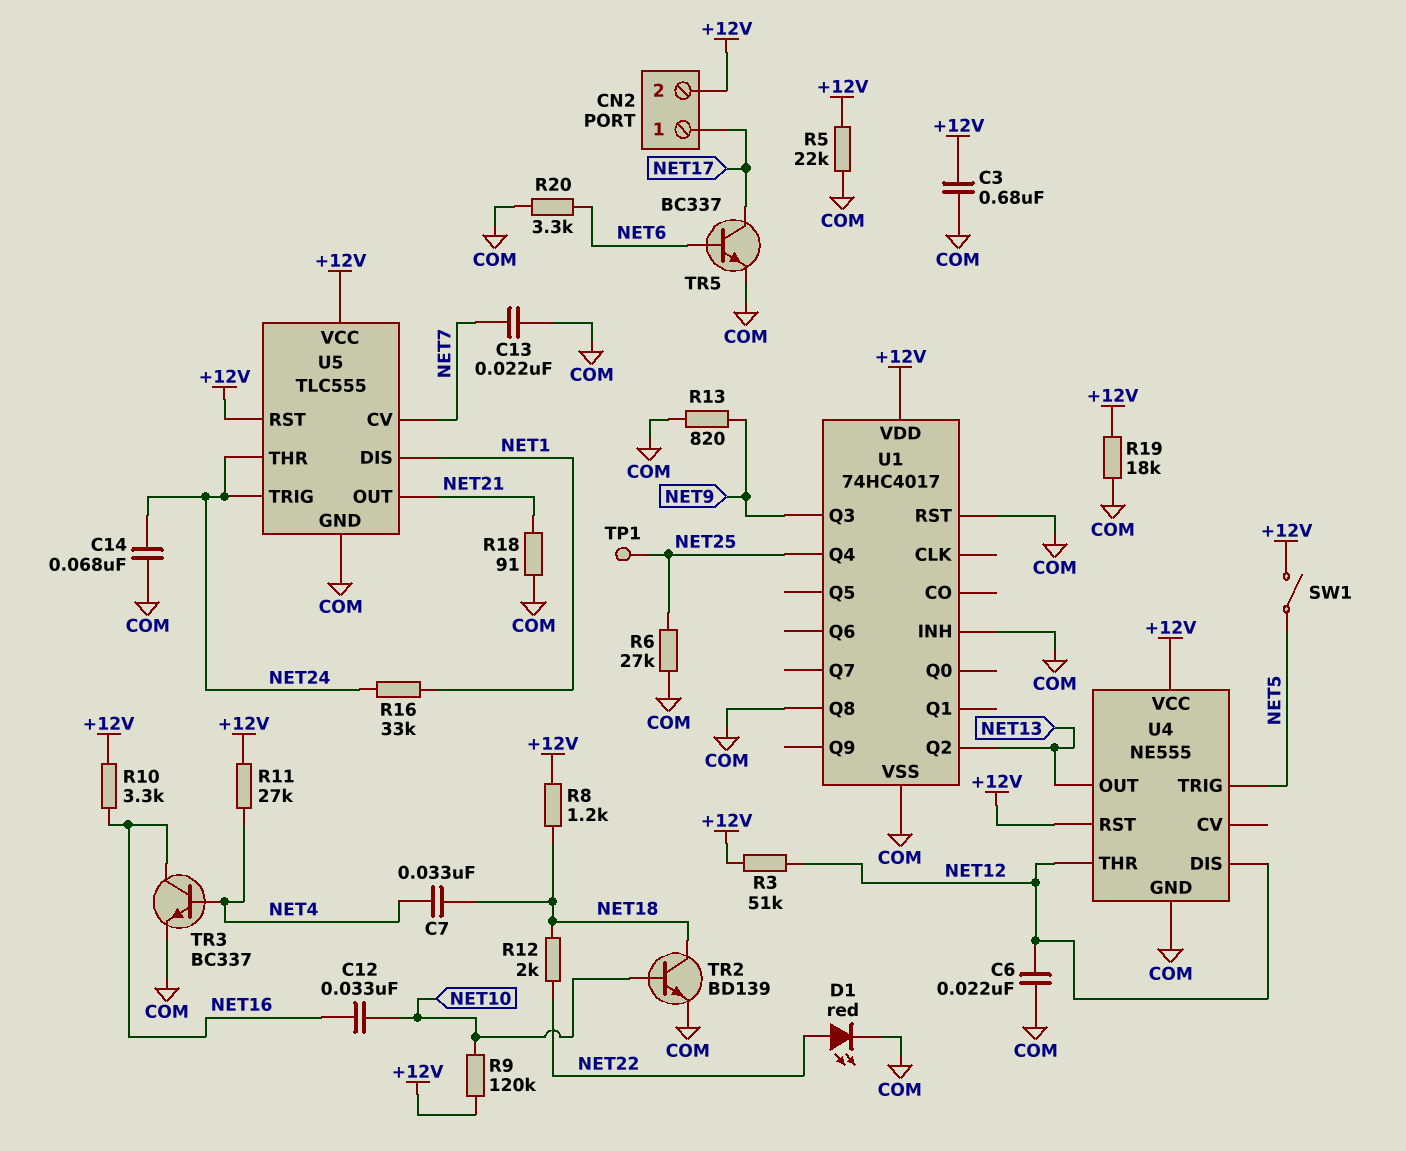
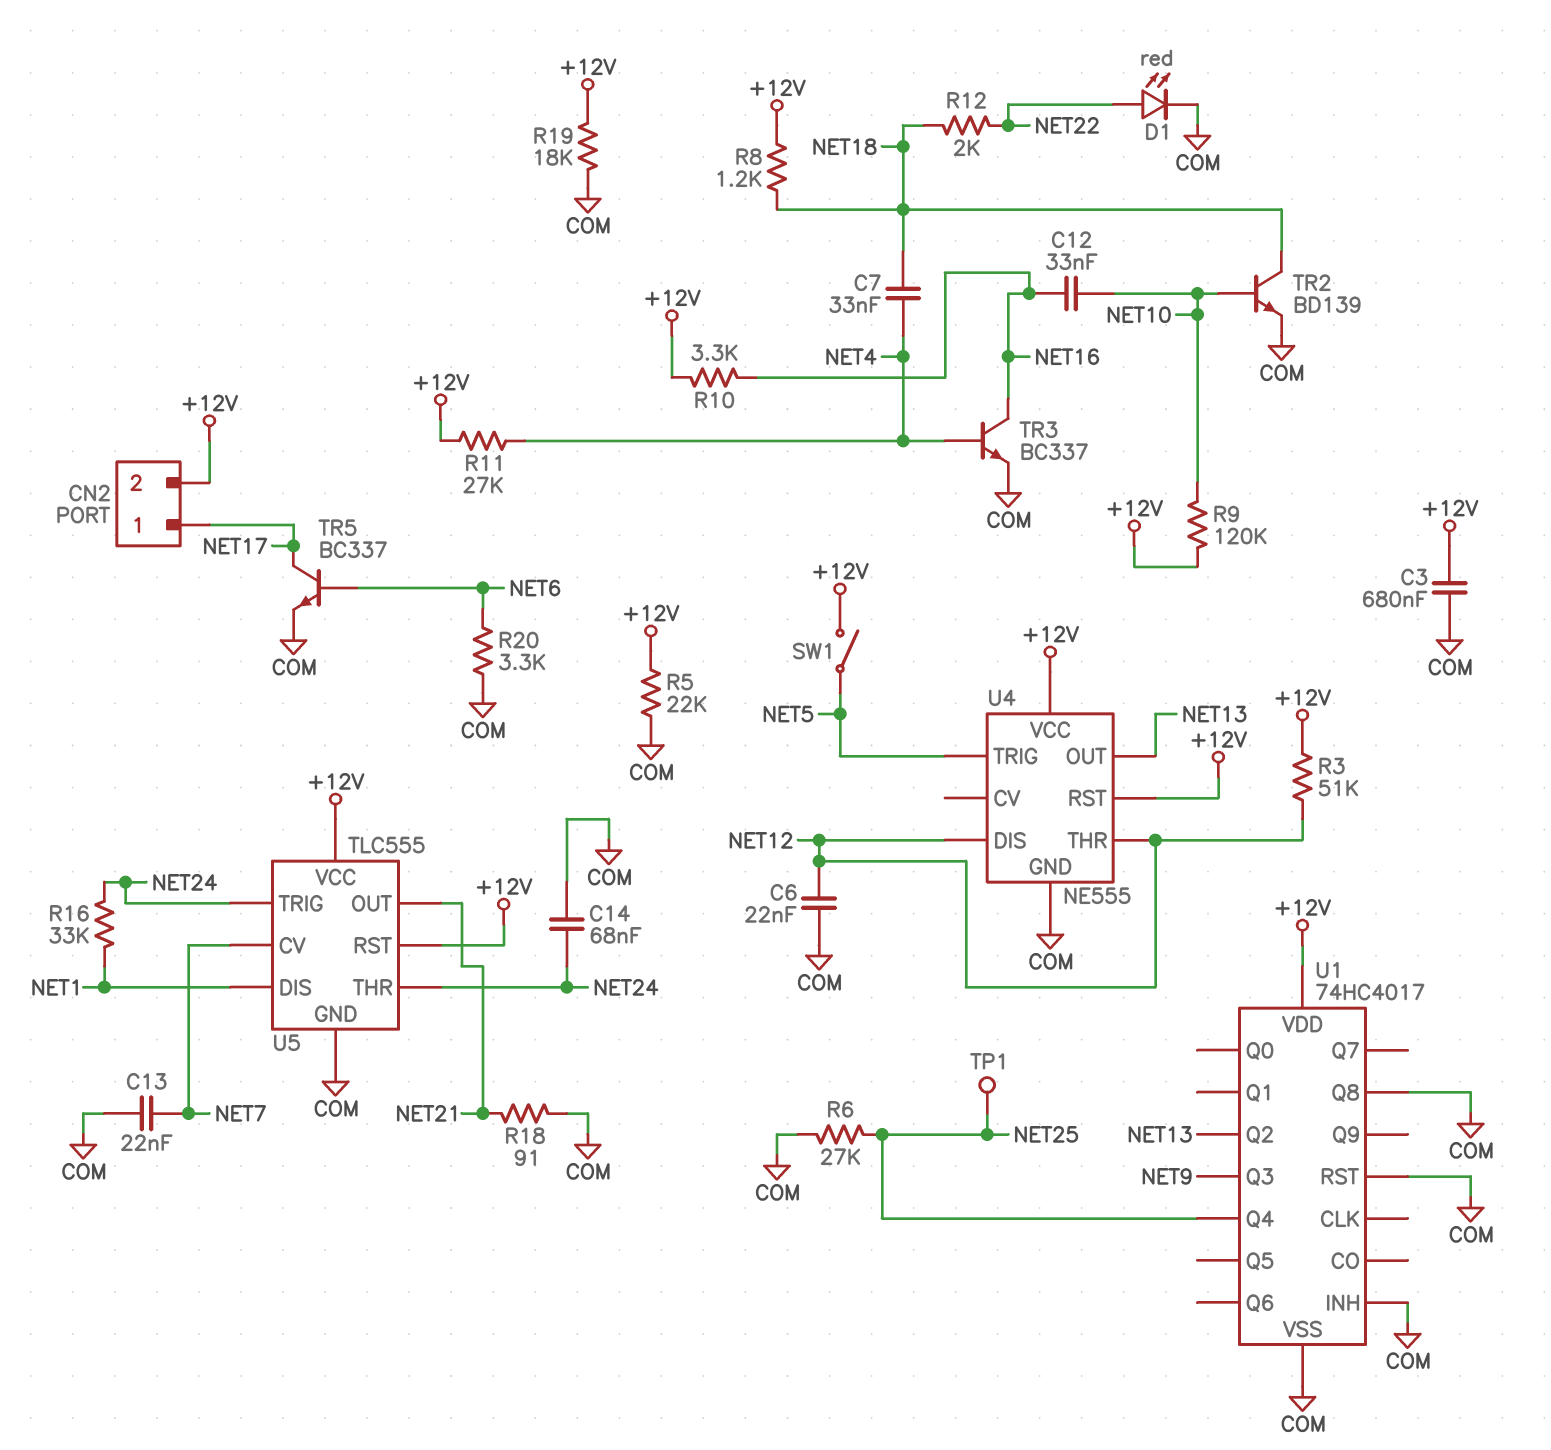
R13: 820 (COM, NET9) -> none

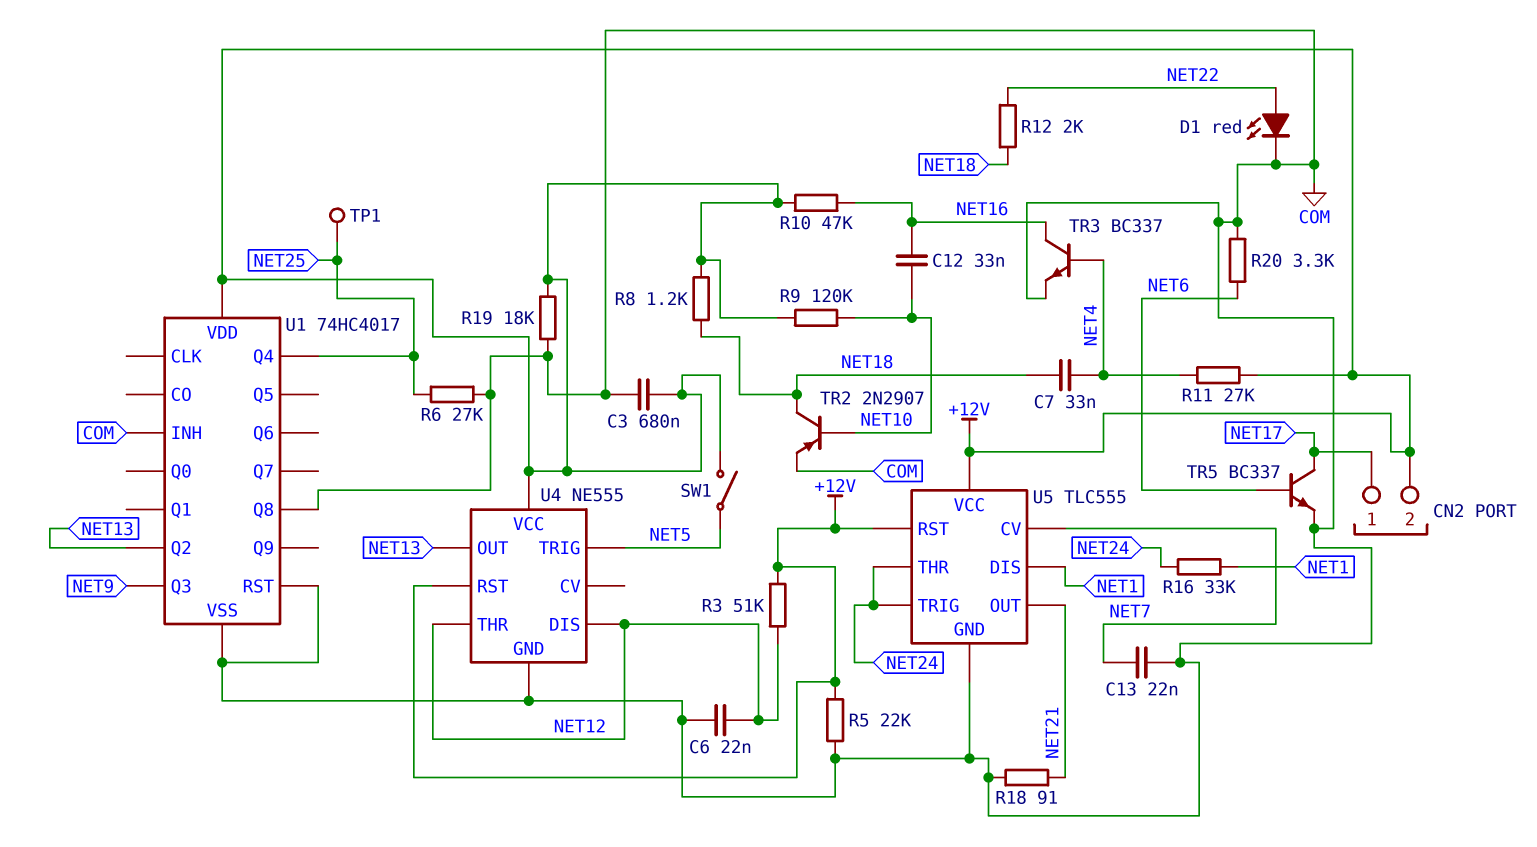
C14: 68nF (COM, NET24) -> none
R10: 3.3k (+12V, NET16) -> 47k (+12V, NET16)
TR2: NPN BD139 (B NET10, C NET18, E COM) -> PNP 2N2907 (B NET10, C NET18, E COM)

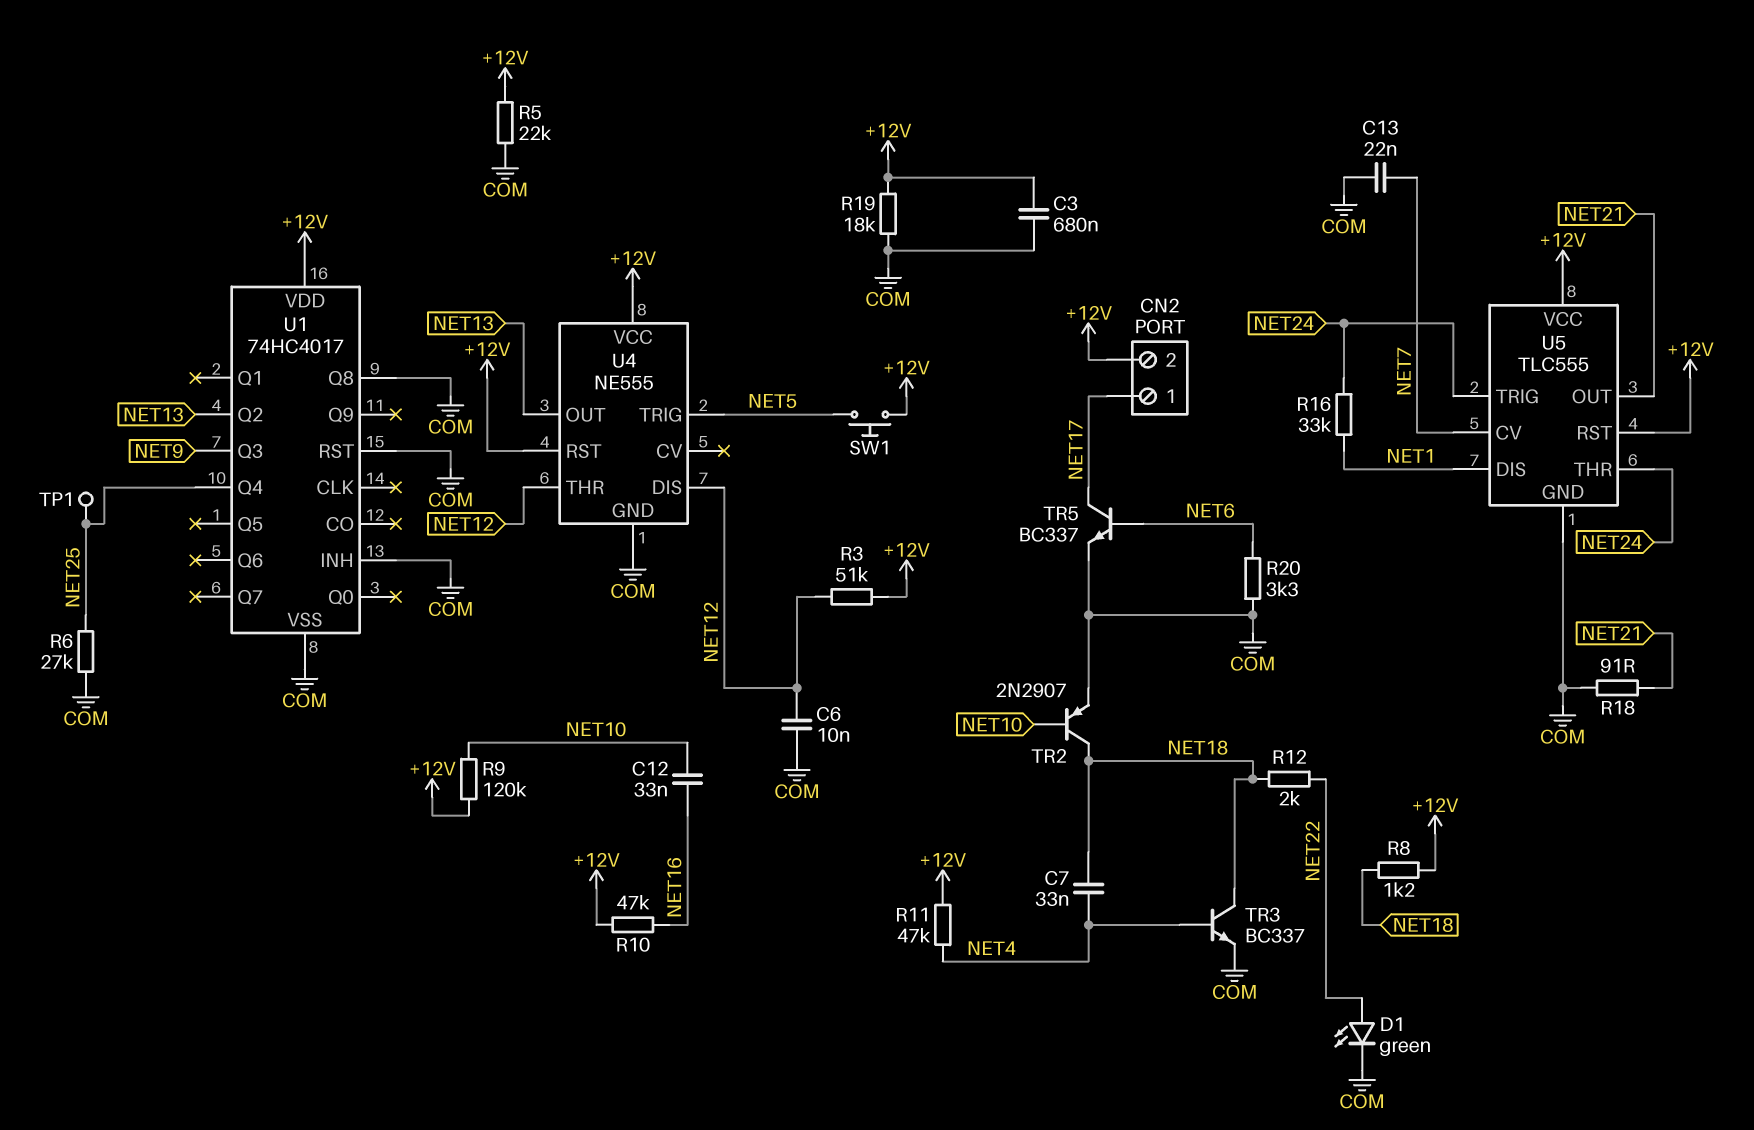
C6: 22nF (COM, NET12) -> 10nF (COM, NET12)
D1: LED red (A NET22, K COM) -> LED green (A NET22, K COM)
R11: 27k (+12V, NET4) -> 47k (+12V, NET4)
SW1: switch (+12V, NET5) -> button (+12V, NET5)
TR3: NPN BC337 (B NET4, C NET16, E COM) -> NPN BC337 (B NET4, C NET18, E COM)

